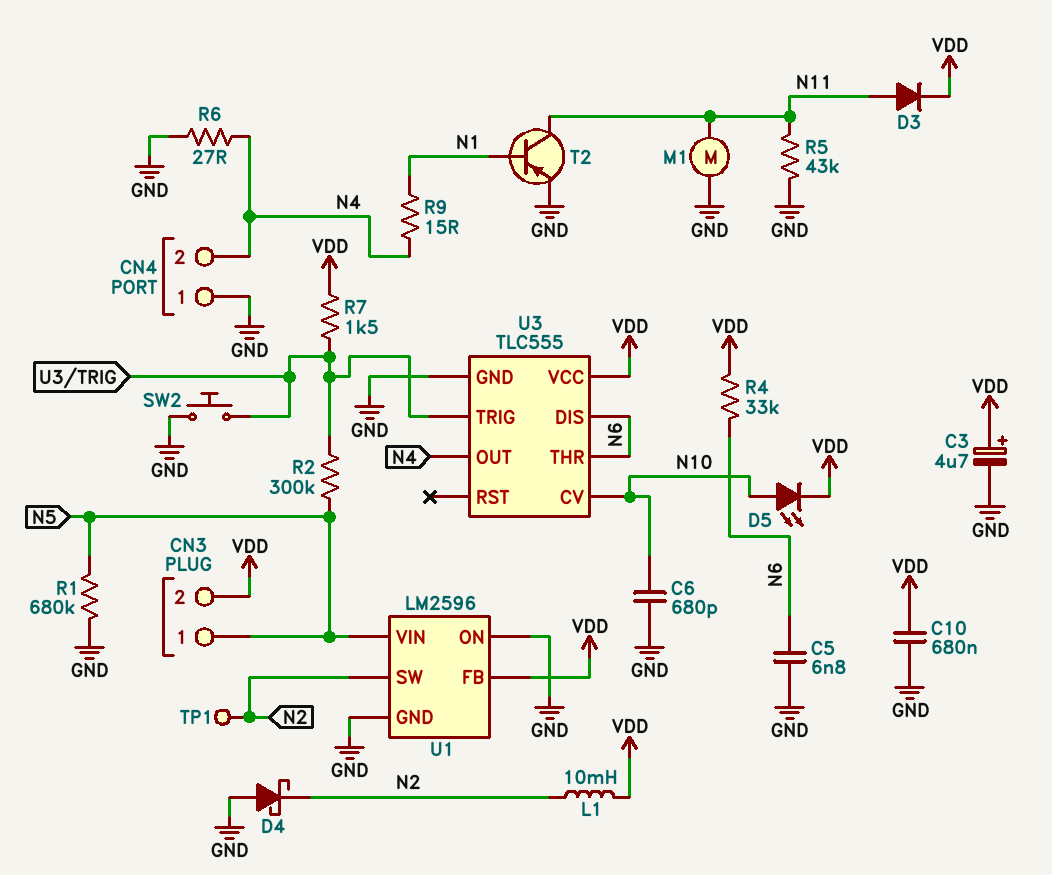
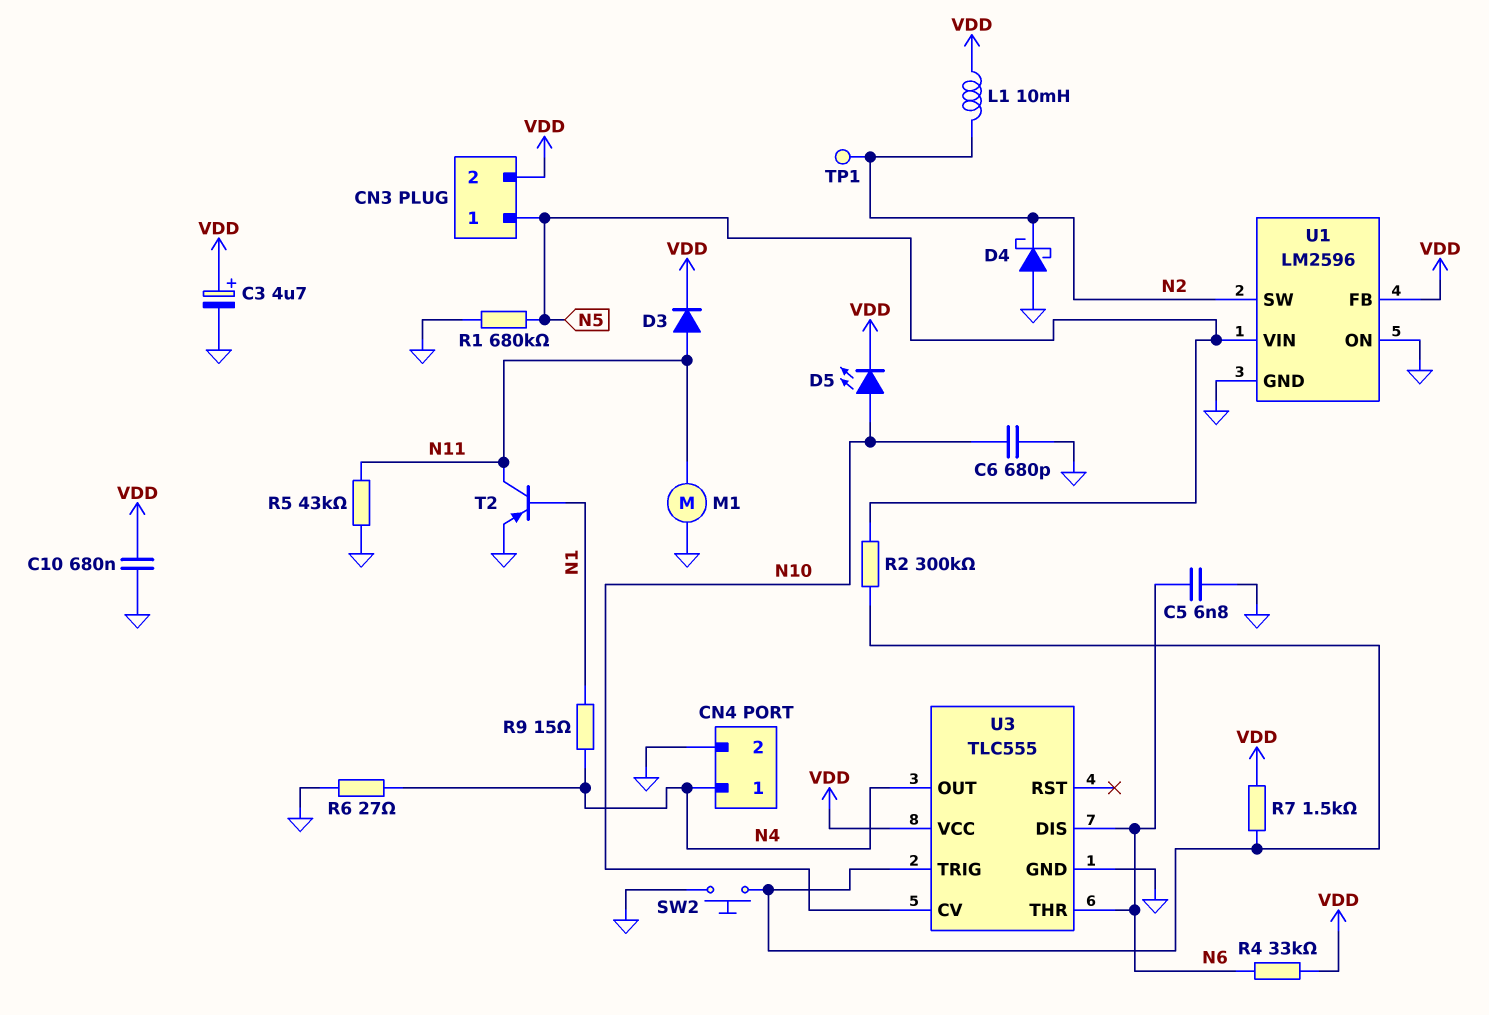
CN4 pin 1: GND -> N4
CN4 pin 2: N4 -> GND

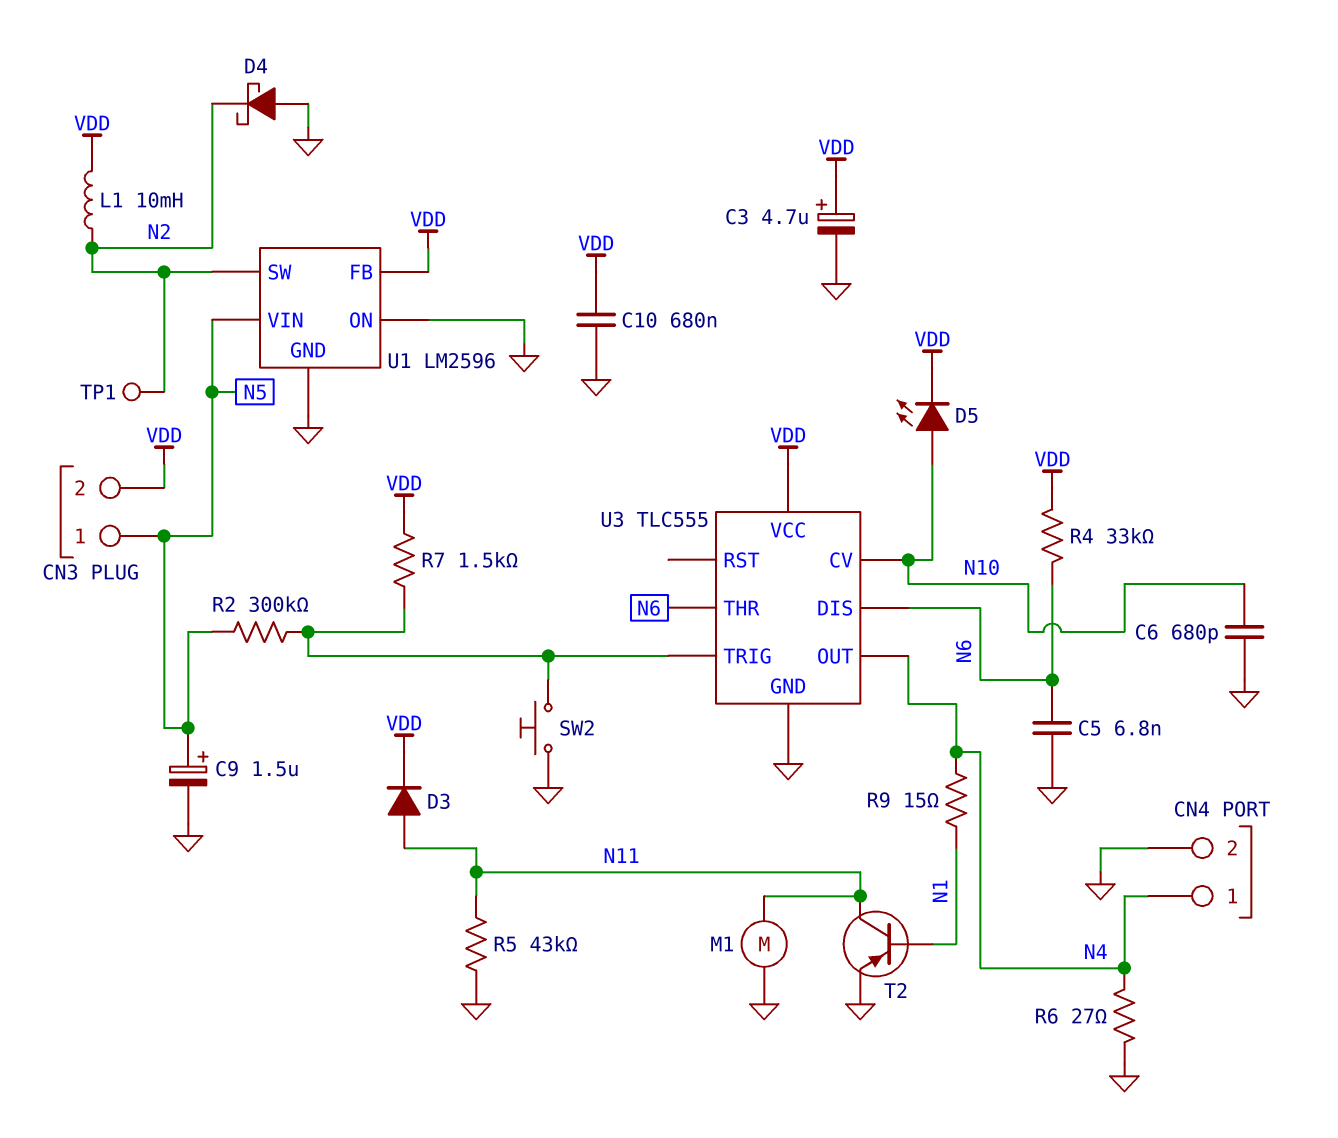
C9: none -> 1.5uF (plus N5, minus GND)
R1: 680k (GND, N5) -> none

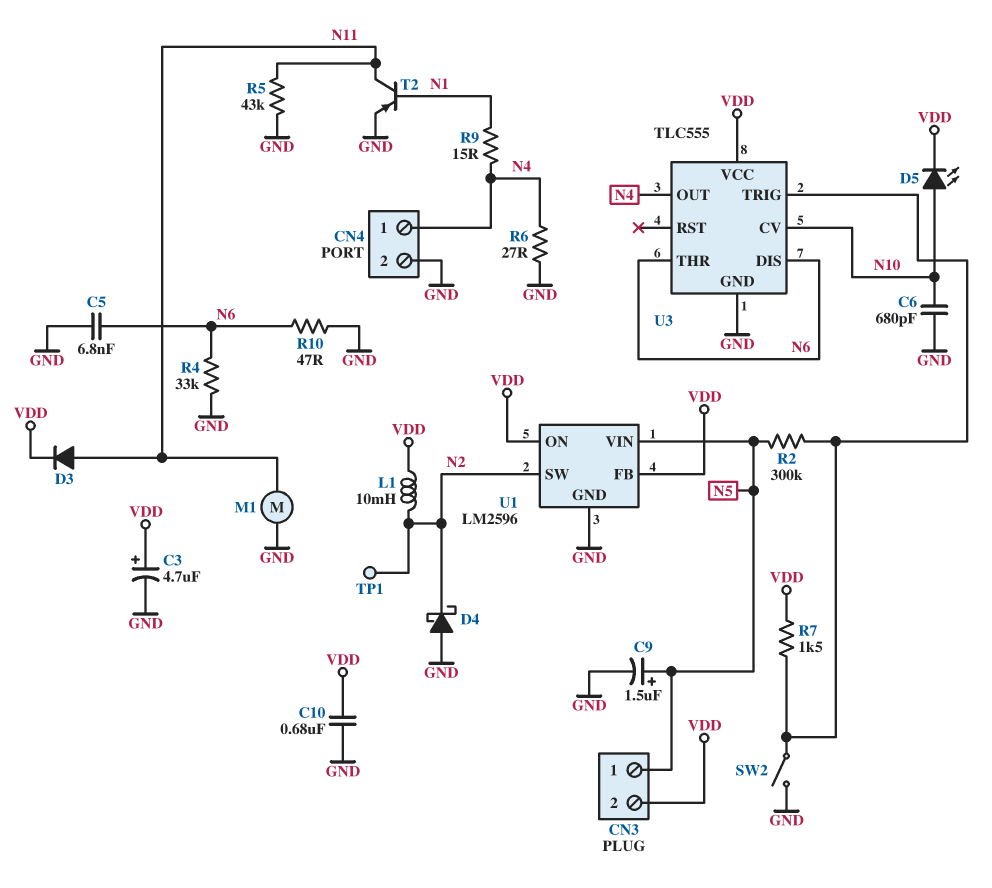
R4: 33k (N6, VDD) -> 33k (GND, N6)
R10: none -> 47 (GND, N6)
SW2: button (GND, U3/TRIG) -> switch (GND, U3/TRIG)
U1 pin ON: GND -> VDD

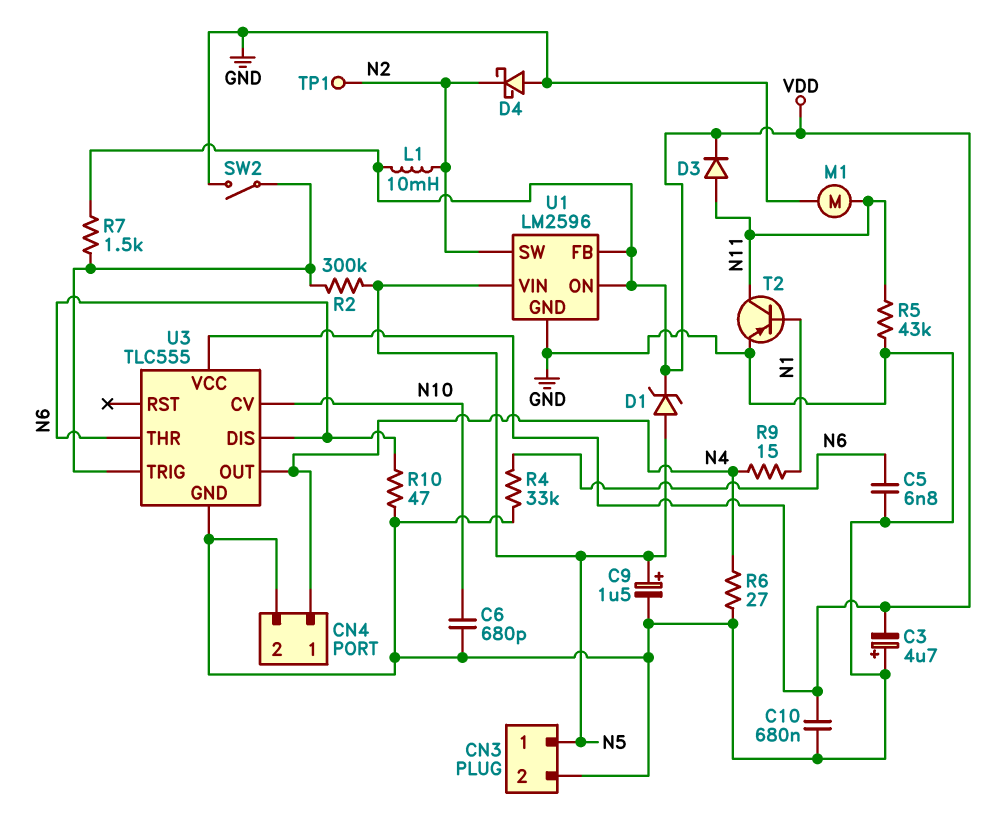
C3: 4.7uF (plus VDD, minus GND) -> 4.7uF (plus GND, minus VDD)
CN3 pin 2: VDD -> GND
D1: none -> zener (A N5, K VDD)
D5: LED (A N10, K VDD) -> none

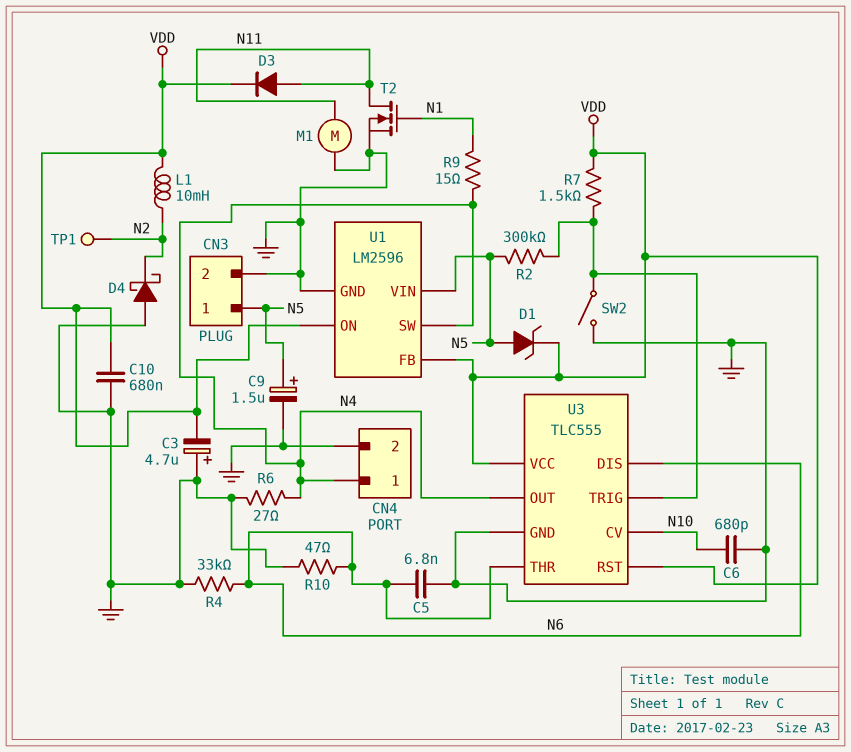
R5: 43k (GND, N11) -> none
T2: PNP (B N1, C N11, E GND) -> NMOS (G N1, D N11, S GND)
U1 pin SW: N2 -> N4
U3 pin RST: none -> VDD

